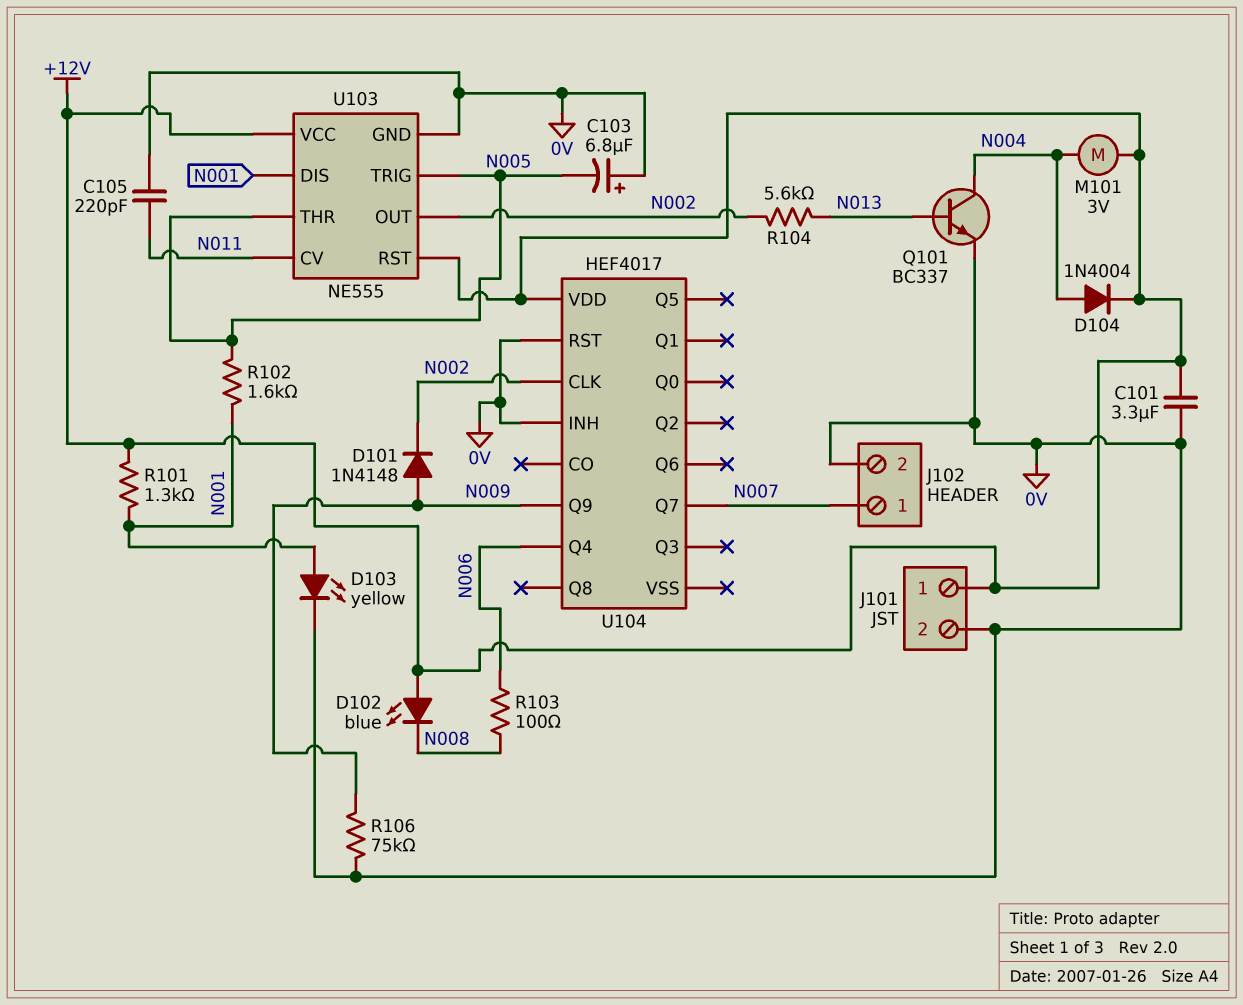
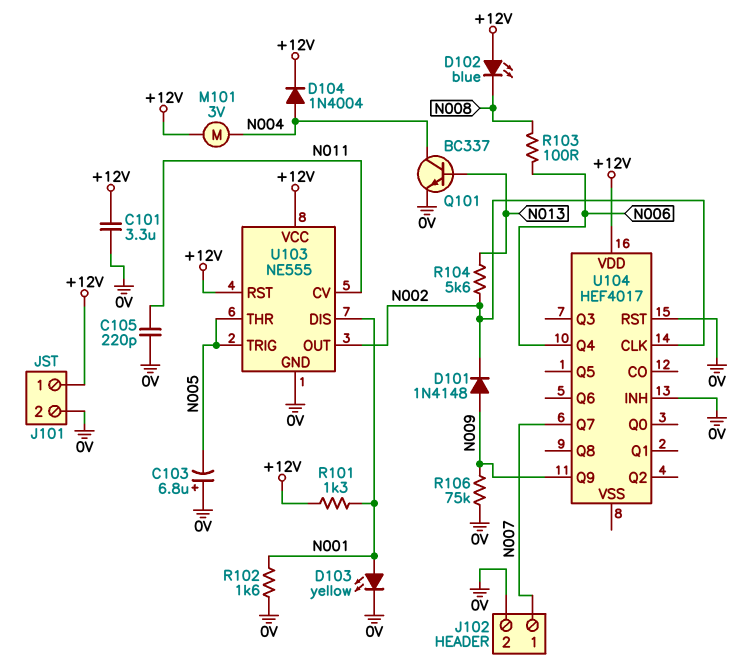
R102: 1.6k (N001, N005) -> 1.6k (0V, N001)

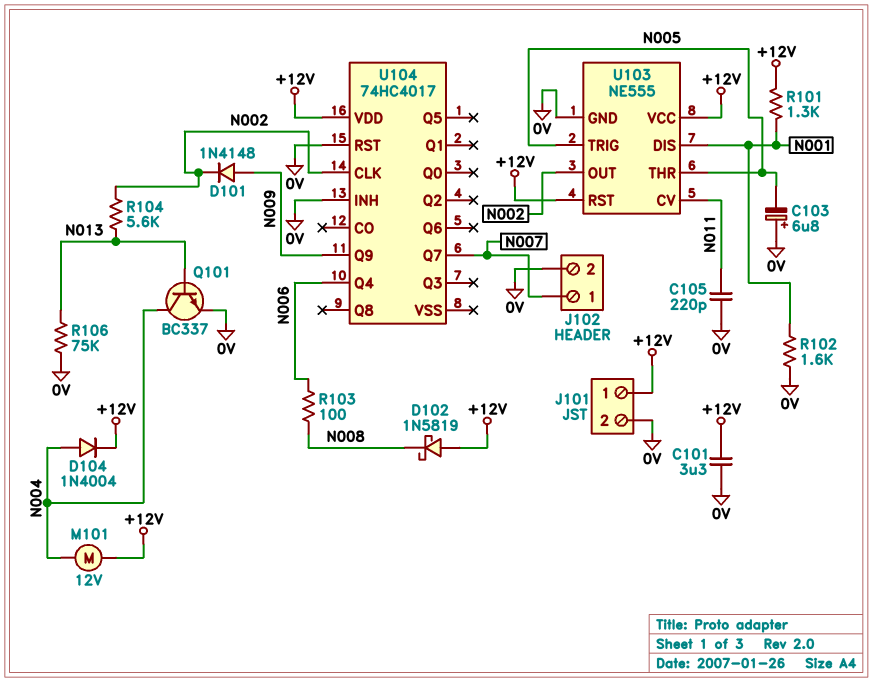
D102: LED blue (A +12V, K N008) -> schottky 1N5819 (A +12V, K N008)
D103: LED yellow (A N001, K 0V) -> none
M101: motor 3V (+12V, N004) -> motor 12V (+12V, N004)
R106: 75k (0V, N009) -> 75k (0V, N013)
U104: HEF4017 -> 74HC4017

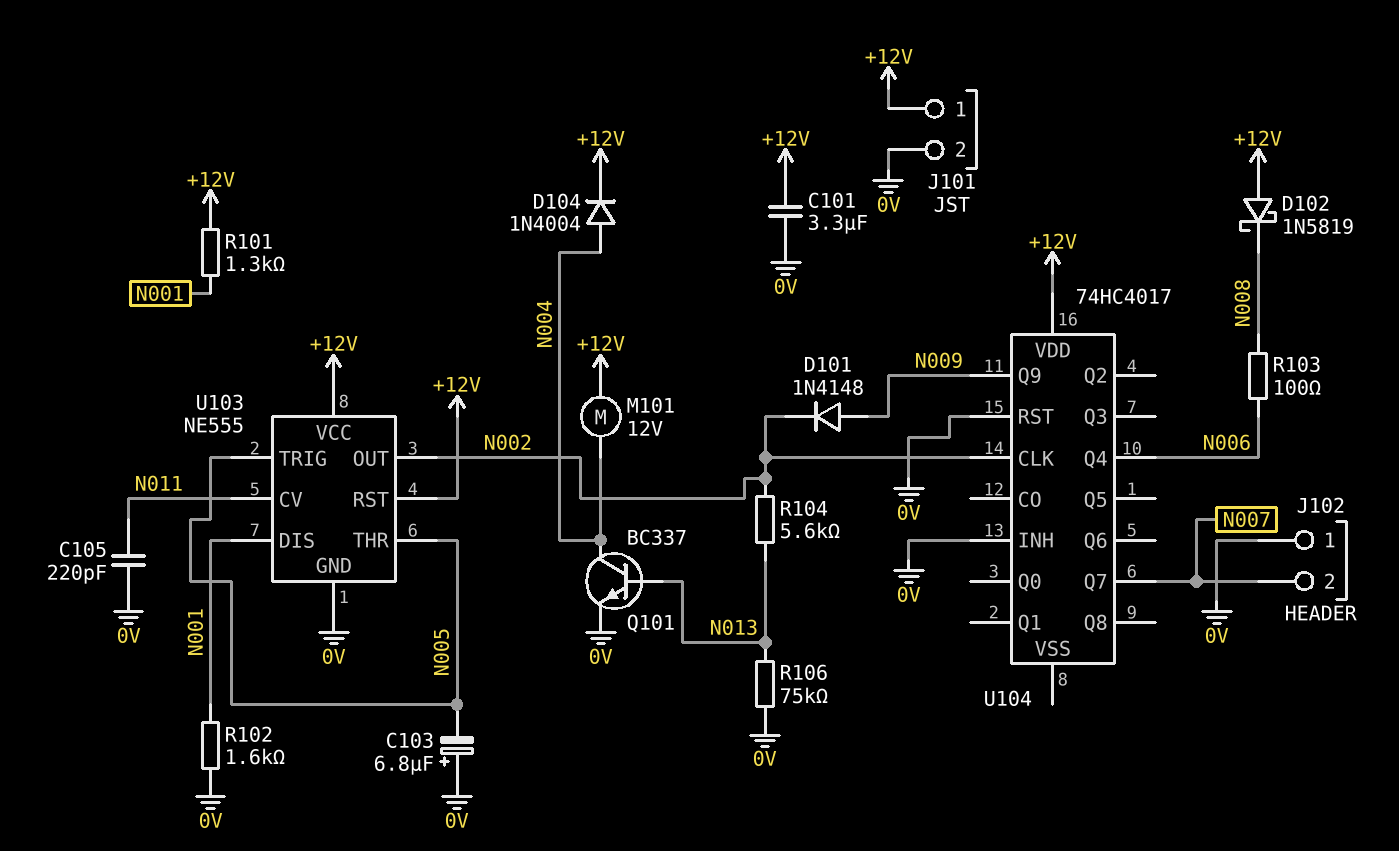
J102 pin 1: N007 -> 0V
J102 pin 2: 0V -> N007

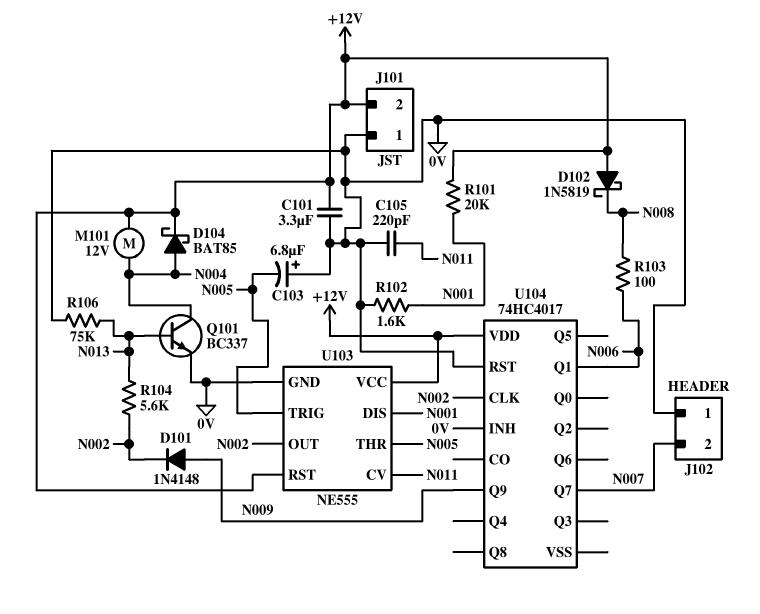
D104: diode 1N4004 (A N004, K +12V) -> schottky BAT85 (A N004, K +12V)
J101 pin 1: +12V -> 0V
J101 pin 2: 0V -> +12V
R101: 1.3k (+12V, N001) -> 20k (+12V, N001)
U104 pin Q1: none -> N006
U104 pin Q4: N006 -> none

